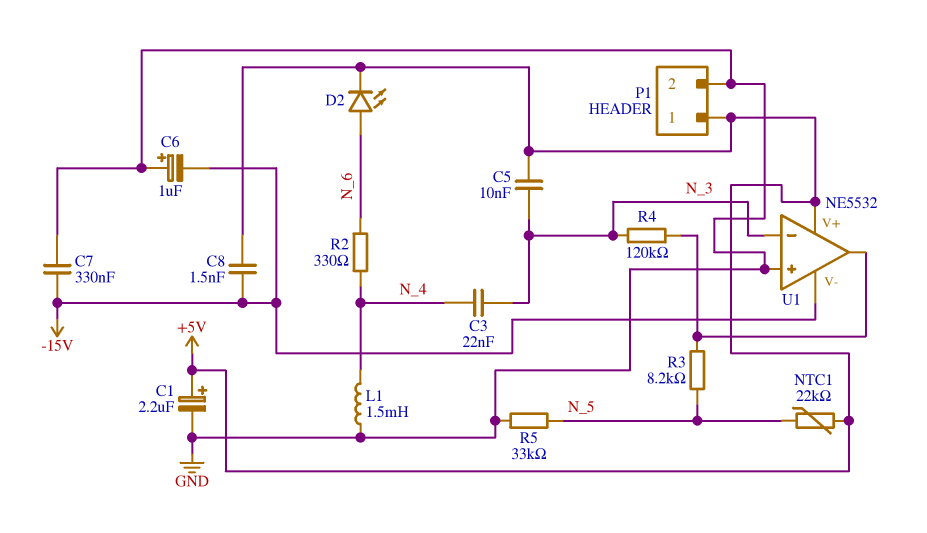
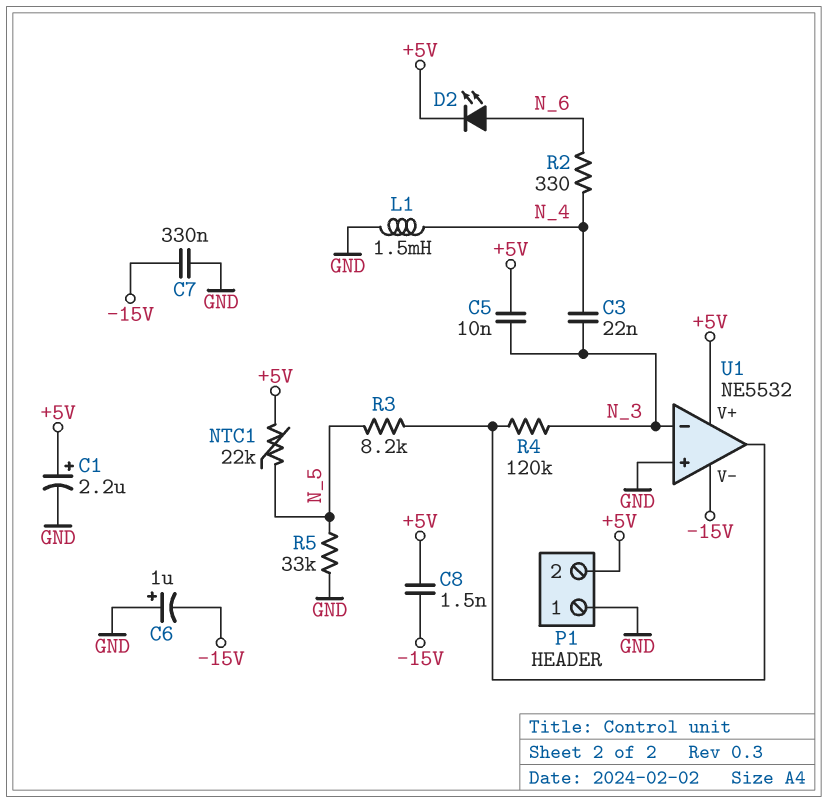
P1 pin 1: +5V -> GND
P1 pin 2: GND -> +5V

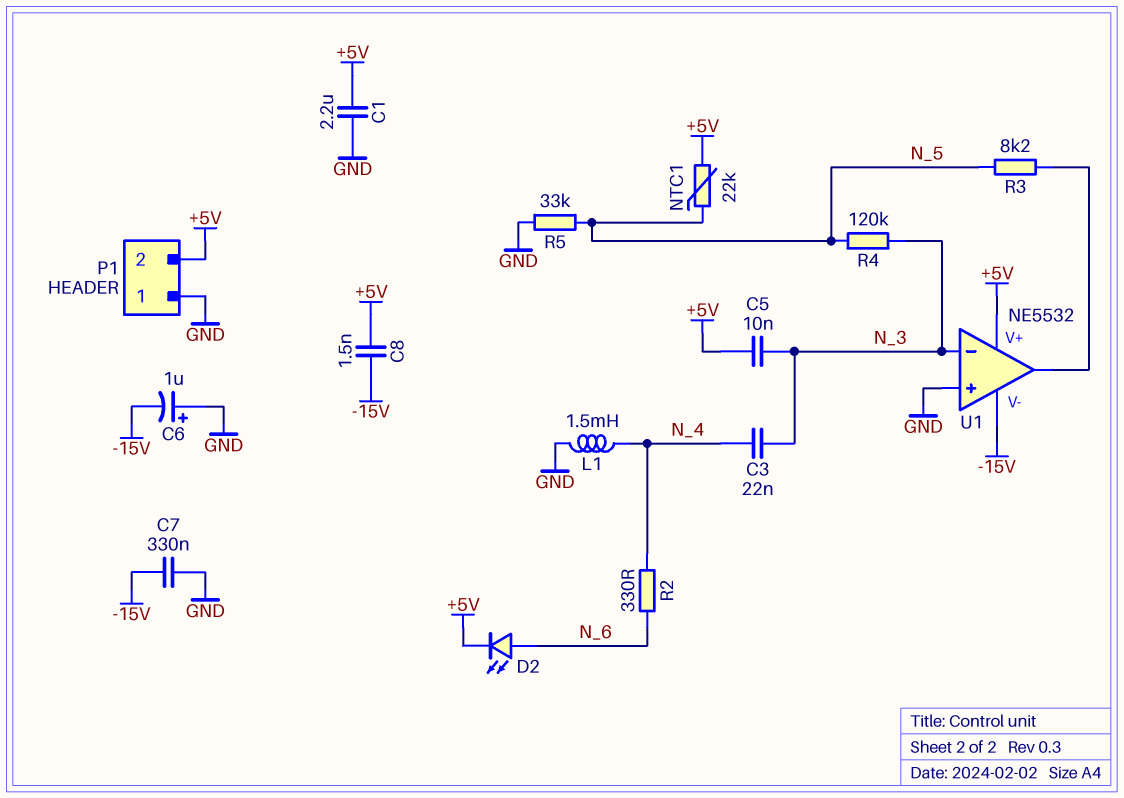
C1: 2.2uF (plus +5V, minus GND) -> 2.2uF (+5V, GND)
R4: 120k (N_3, U1/out) -> 120k (N_3, N_5)

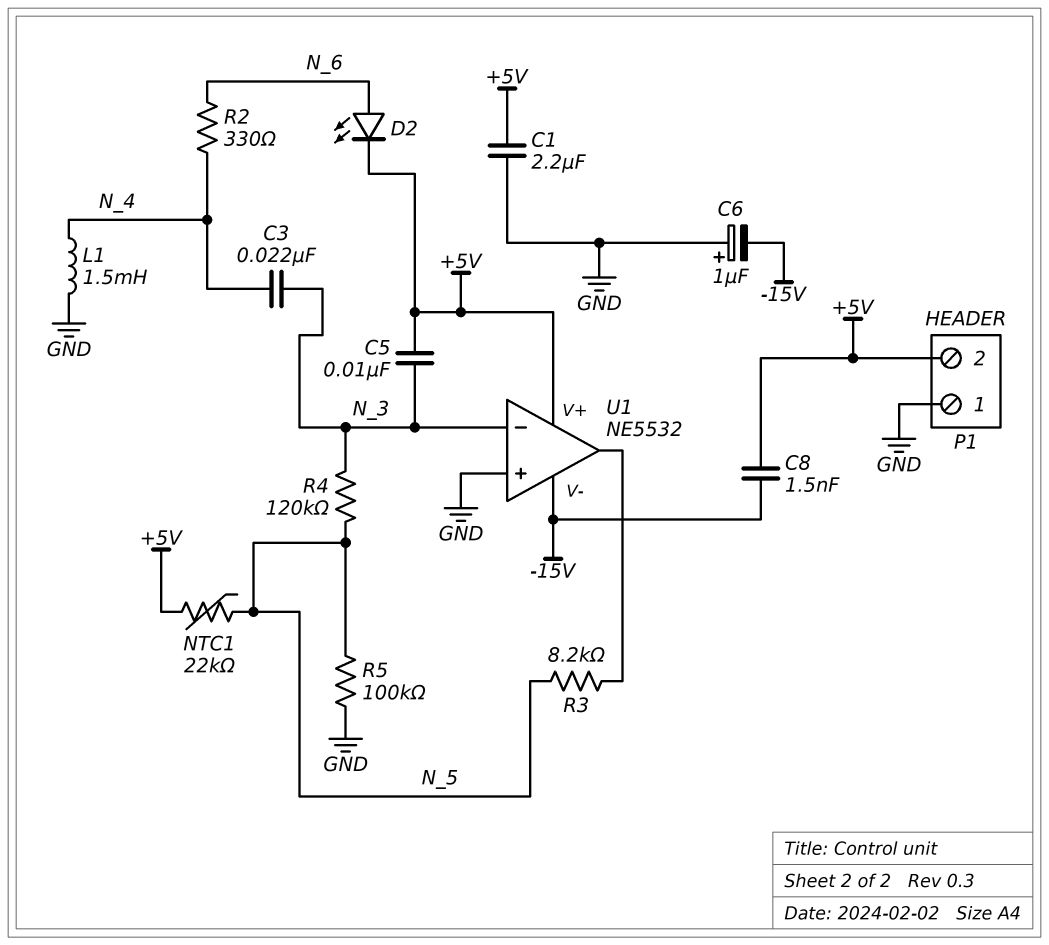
C7: 330nF (-15V, GND) -> none
R5: 33k (GND, N_5) -> 100k (GND, N_5)

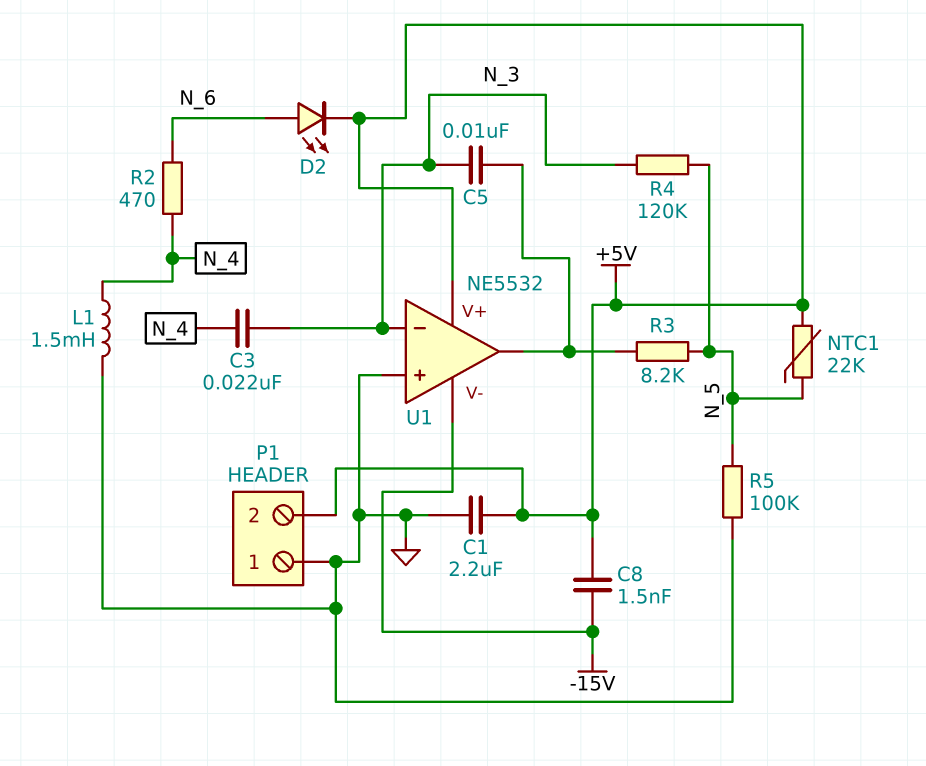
C5: 10nF (+5V, N_3) -> 10nF (N_3, U1/out)
C6: 1uF (plus GND, minus -15V) -> none
R2: 330 (N_4, N_6) -> 470 (N_4, N_6)

